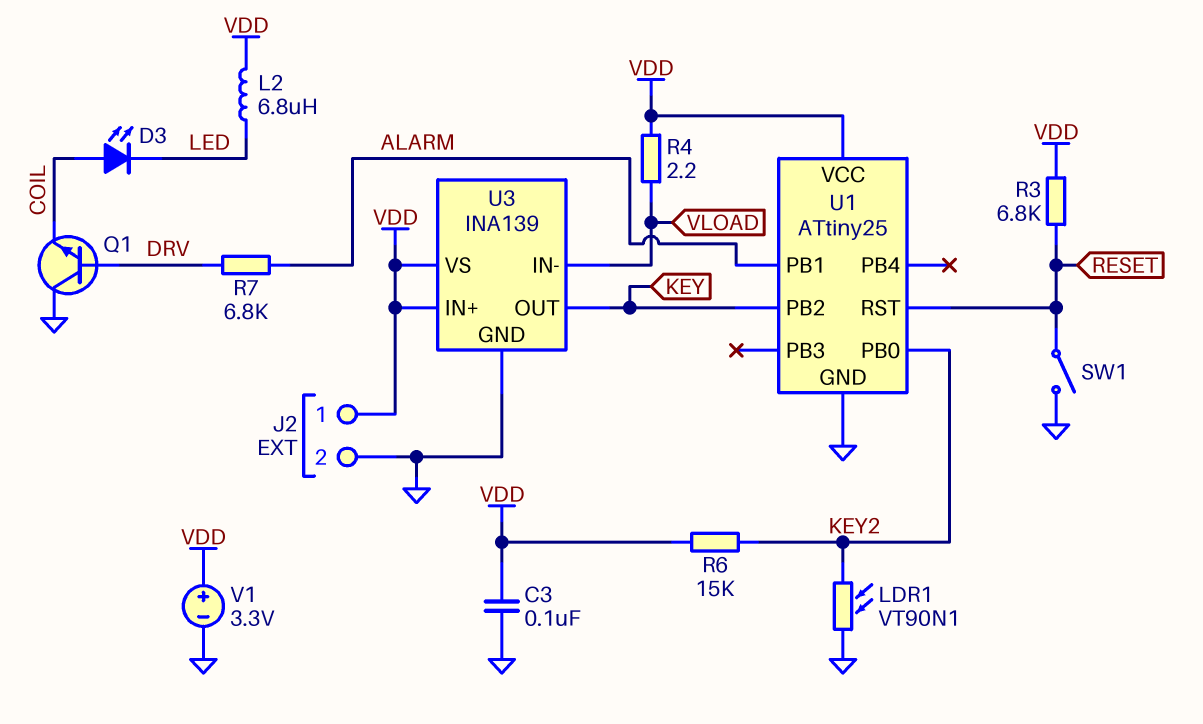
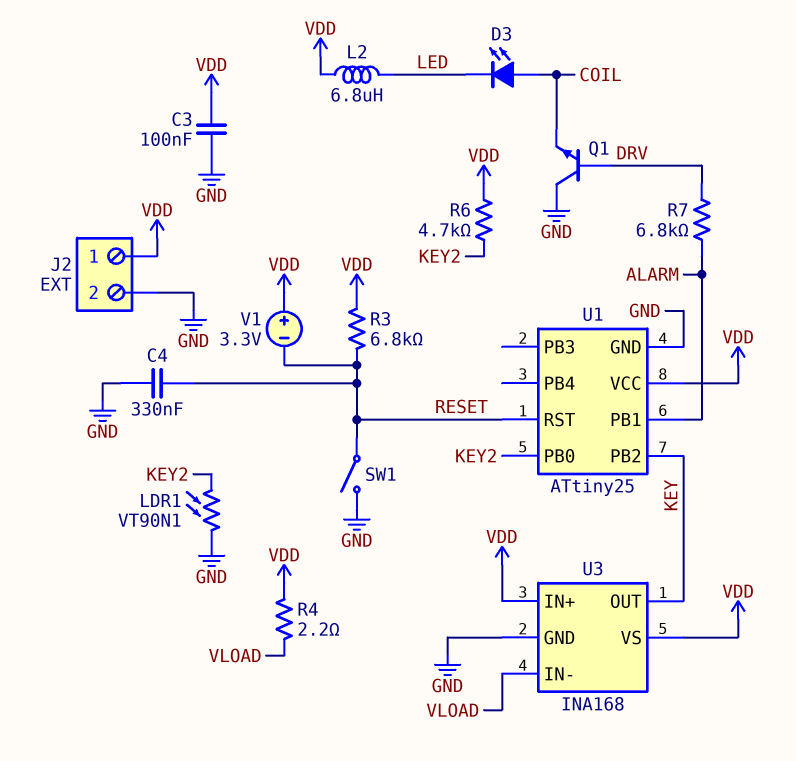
C4: none -> 330nF (GND, RESET)
R6: 15k (KEY2, VDD) -> 4.7k (KEY2, VDD)
U3: INA139 -> INA168
V1: 3.3V (plus VDD, minus GND) -> 3.3V (plus VDD, minus RESET)

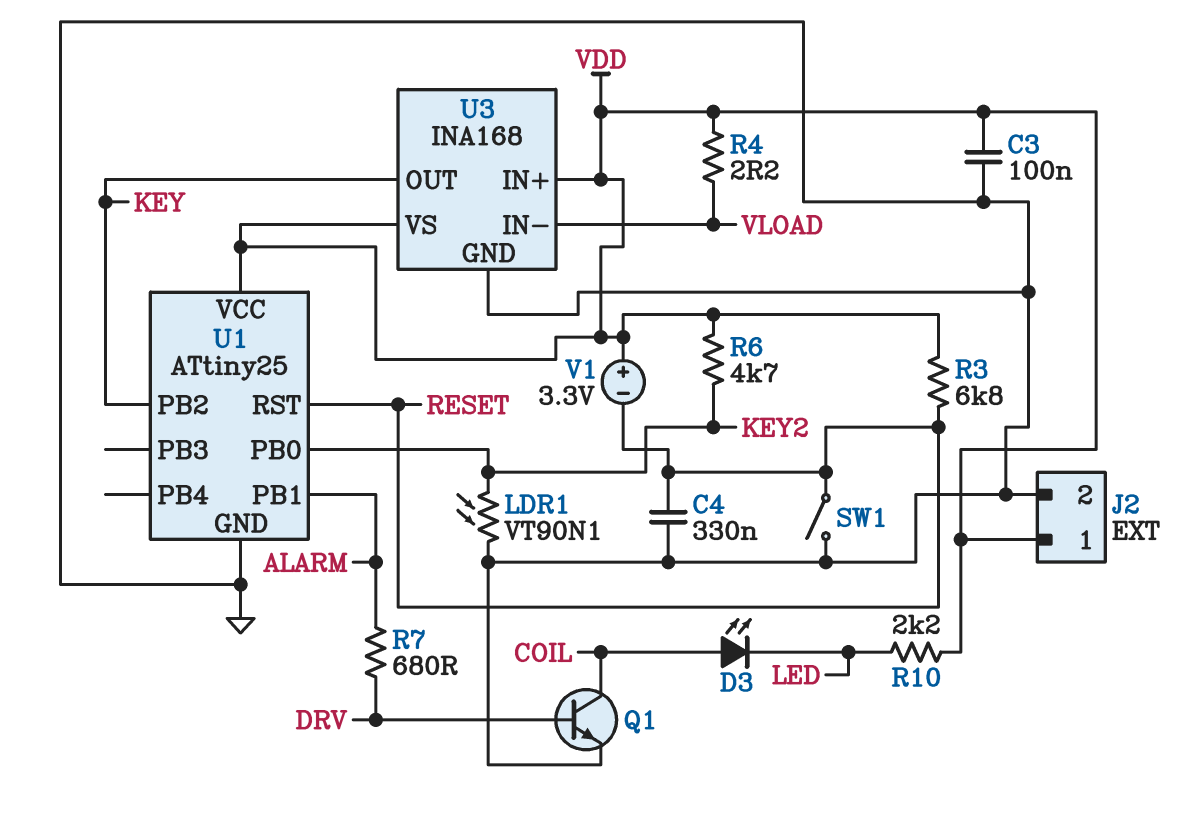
L2: 6.8uH (LED, VDD) -> none
Q1: NPN (B DRV, C GND, E COIL) -> NPN (B DRV, C COIL, E GND)
R7: 6.8k (ALARM, DRV) -> 680 (ALARM, DRV)
R10: none -> 2.2k (LED, VDD)

